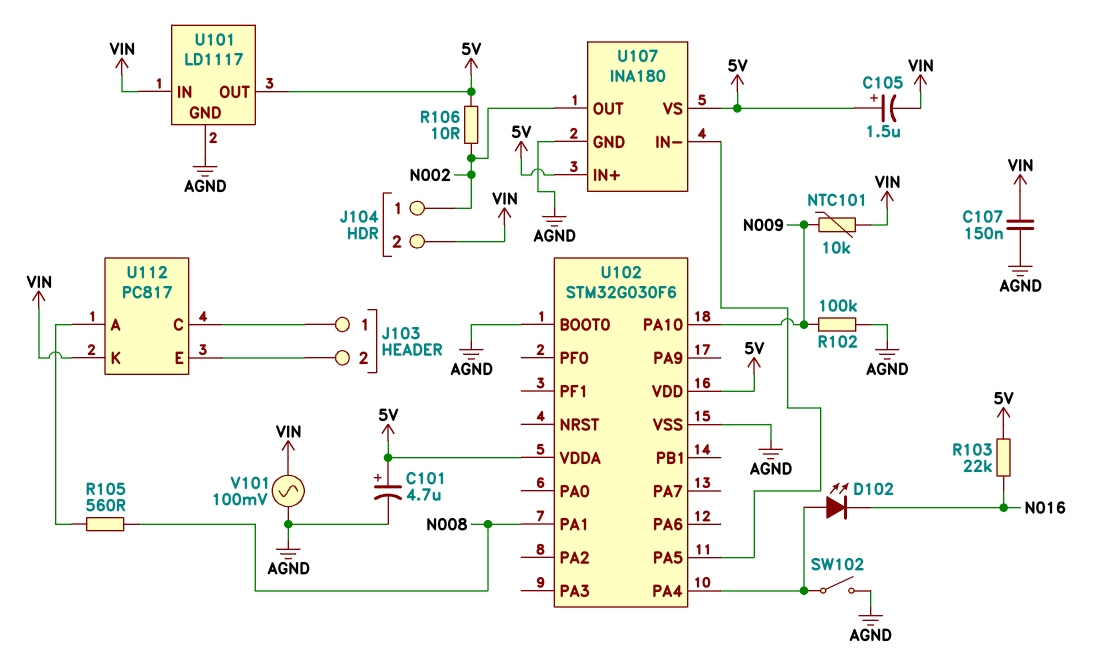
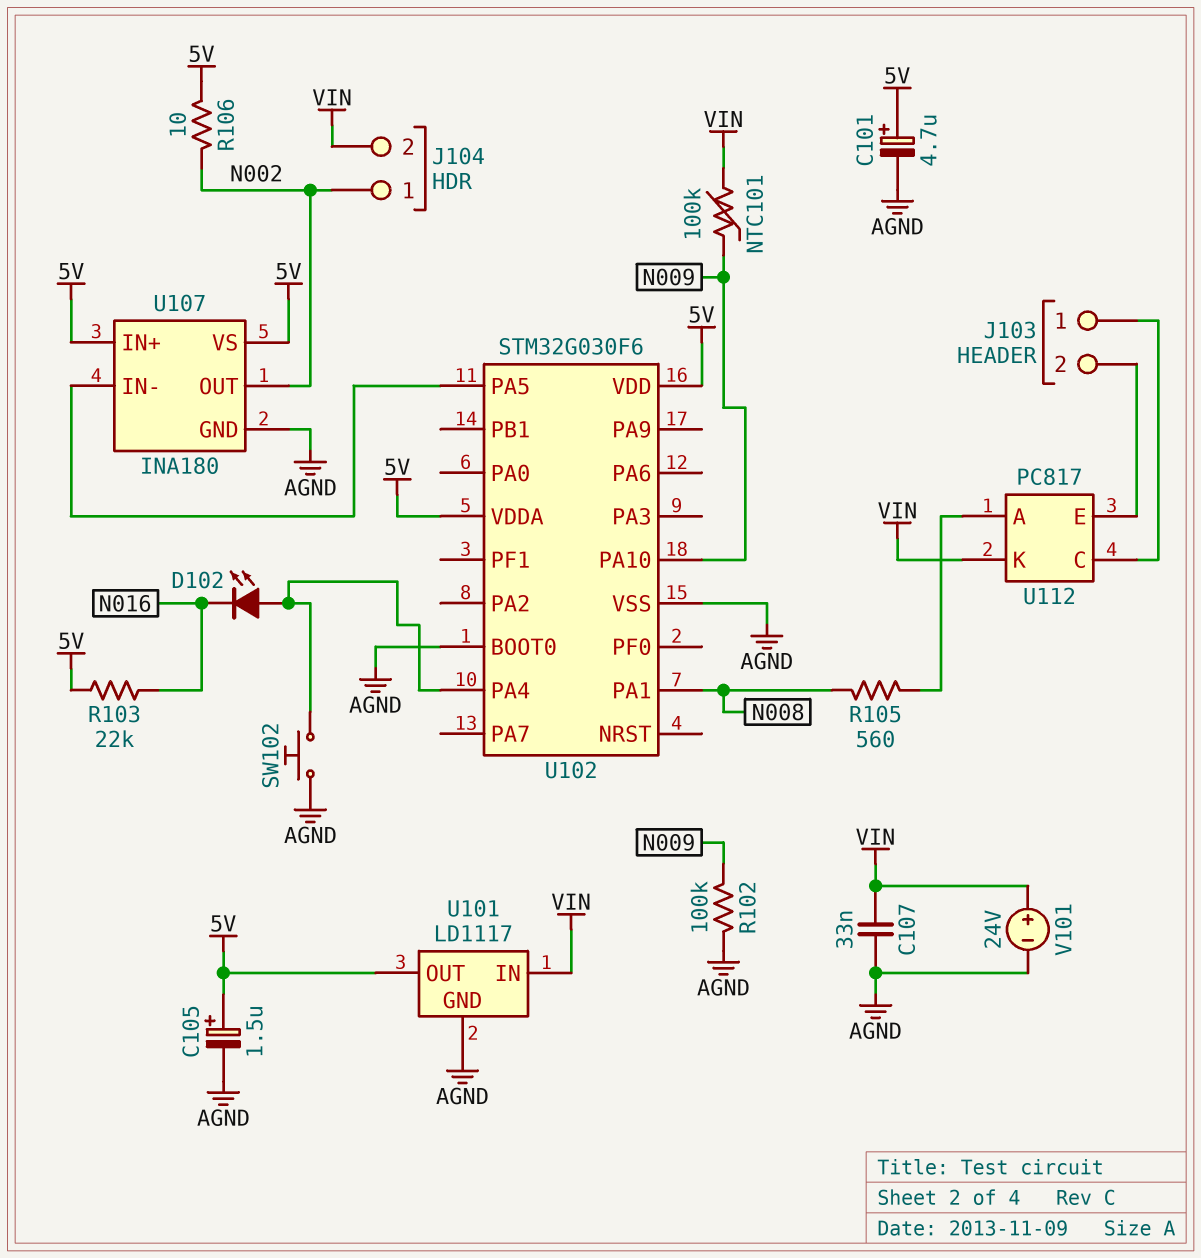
C105: 1.5uF (plus 5V, minus VIN) -> 1.5uF (plus 5V, minus AGND)
C107: 150nF (AGND, VIN) -> 33nF (AGND, VIN)
NTC101: 10k (N009, VIN) -> 100k (N009, VIN)
SW102: switch (AGND, U102/PA4) -> button (AGND, U102/PA4)
V101: AC 100mV (AGND, VIN) -> 24V (plus VIN, minus AGND)

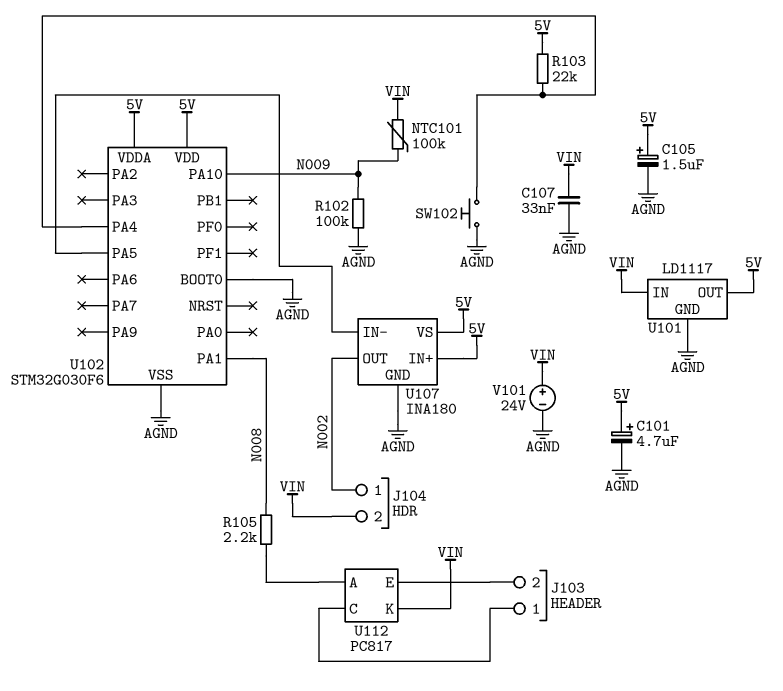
D102: LED (A U102/PA4, K N016) -> none
R103: 22k (5V, N016) -> 22k (5V, U102/PA4)
R105: 560 (N008, U112/A) -> 2.2k (N008, U112/A)
R106: 10 (5V, N002) -> none

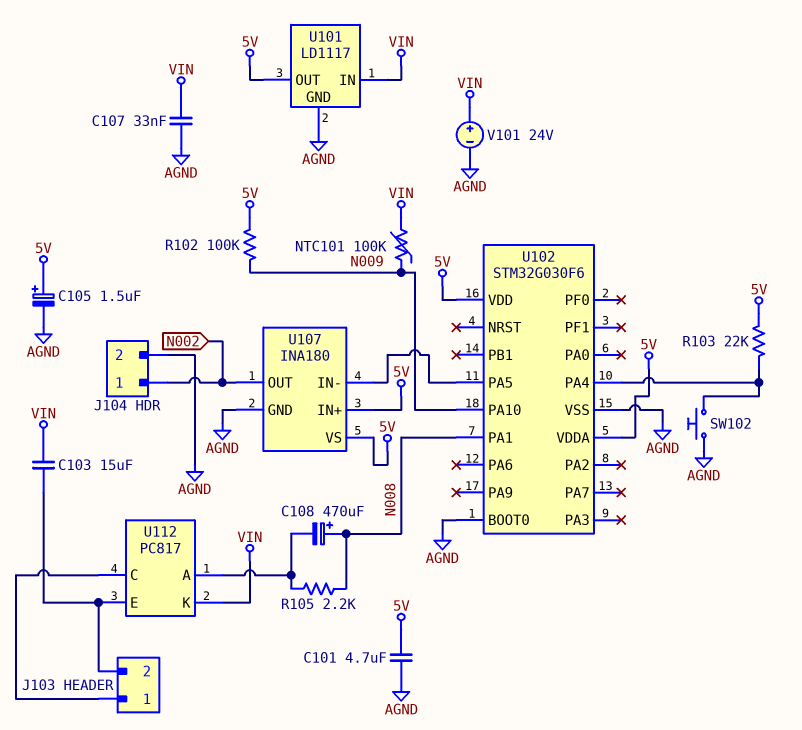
C101: 4.7uF (plus 5V, minus AGND) -> 4.7uF (5V, AGND)
C103: none -> 15uF (J103/2, VIN)
C108: none -> 470uF (plus N008, minus U112/A)
J104 pin 2: VIN -> AGND
R102: 100k (AGND, N009) -> 100k (5V, N009)

